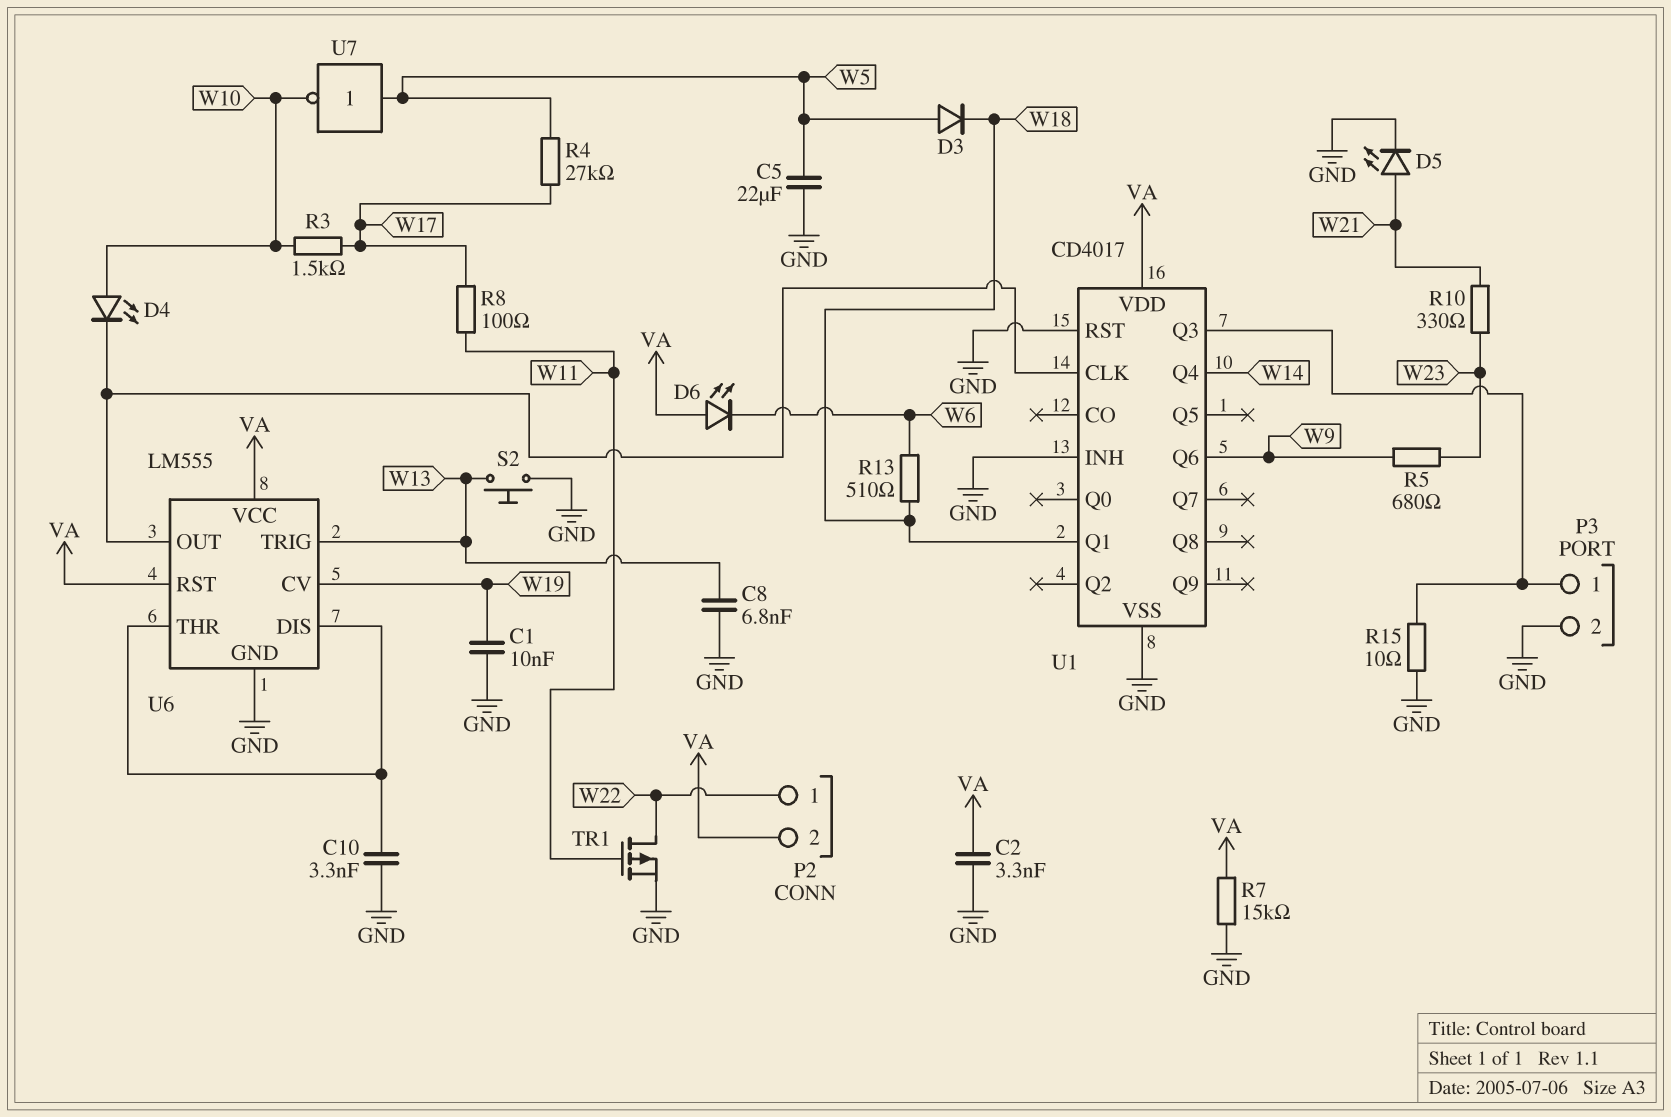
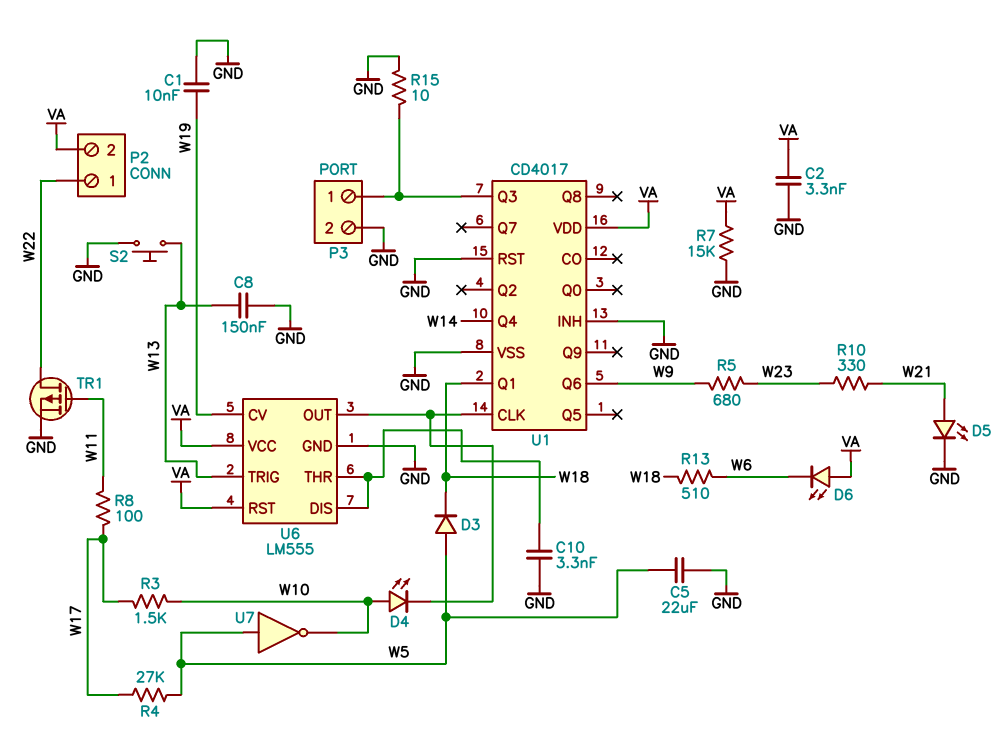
C8: 6.8nF (GND, W13) -> 150nF (GND, W13)

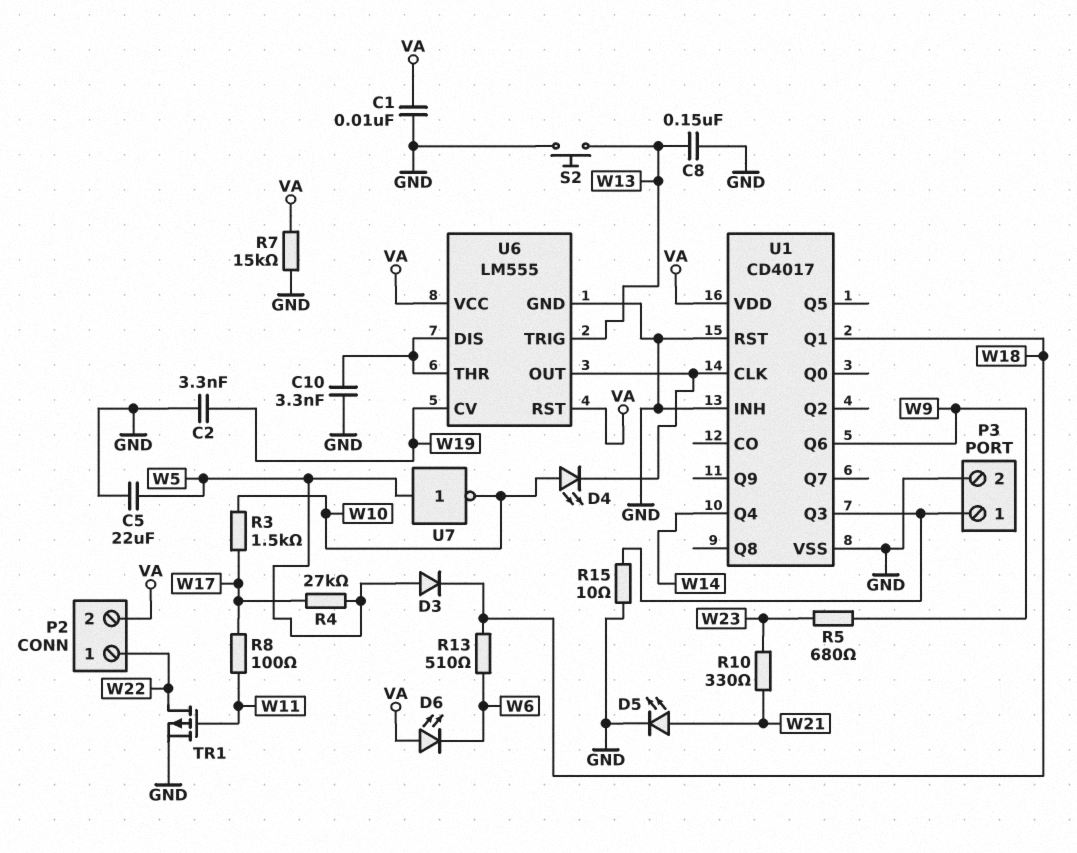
C1: 10nF (GND, W19) -> 10nF (GND, VA)
C2: 3.3nF (GND, VA) -> 3.3nF (GND, W19)

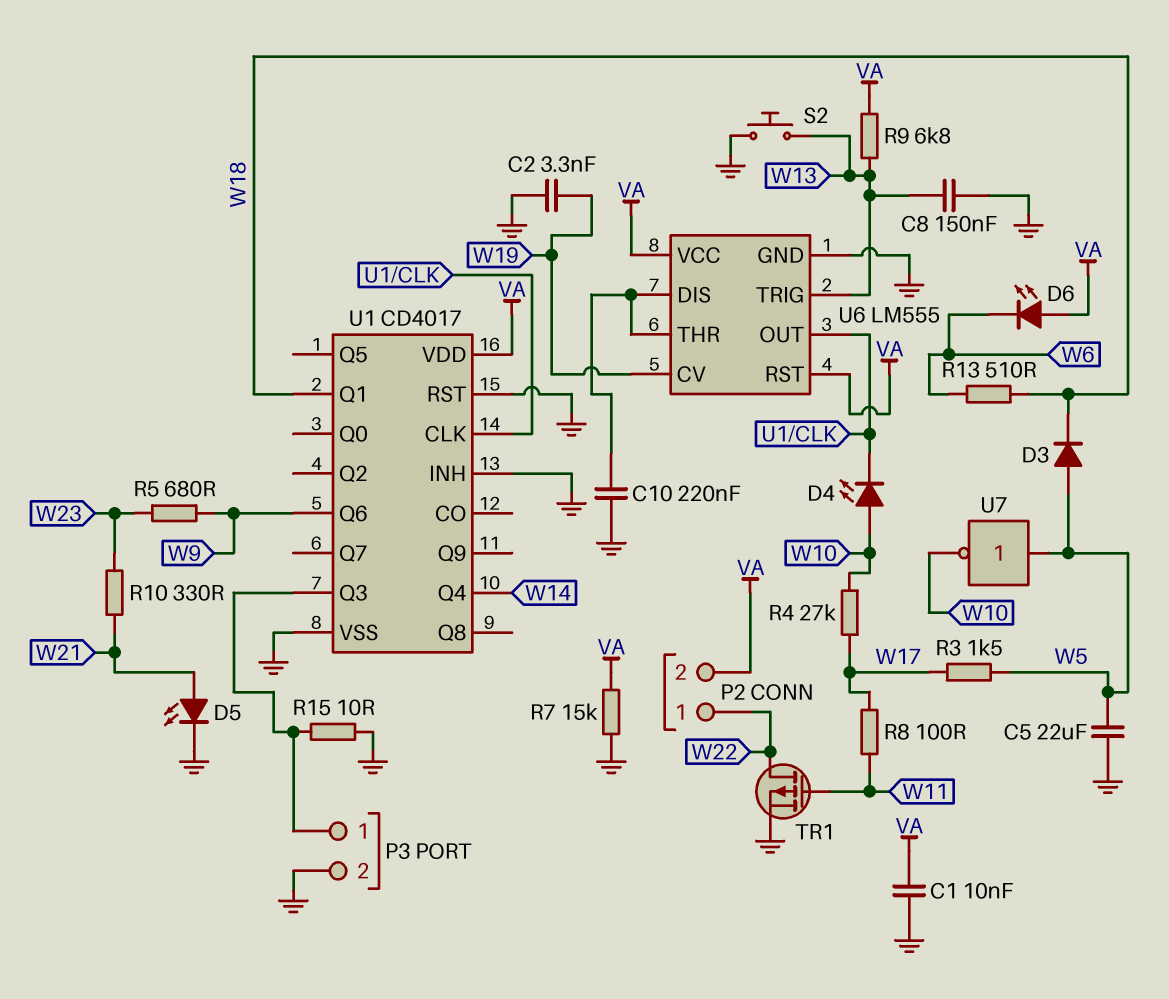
C10: 3.3nF (GND, U6/DIS) -> 220nF (GND, U6/DIS)
R3: 1.5k (W10, W17) -> 1.5k (W5, W17)
R4: 27k (W5, W17) -> 27k (W10, W17)
R9: none -> 6.8k (VA, W13)

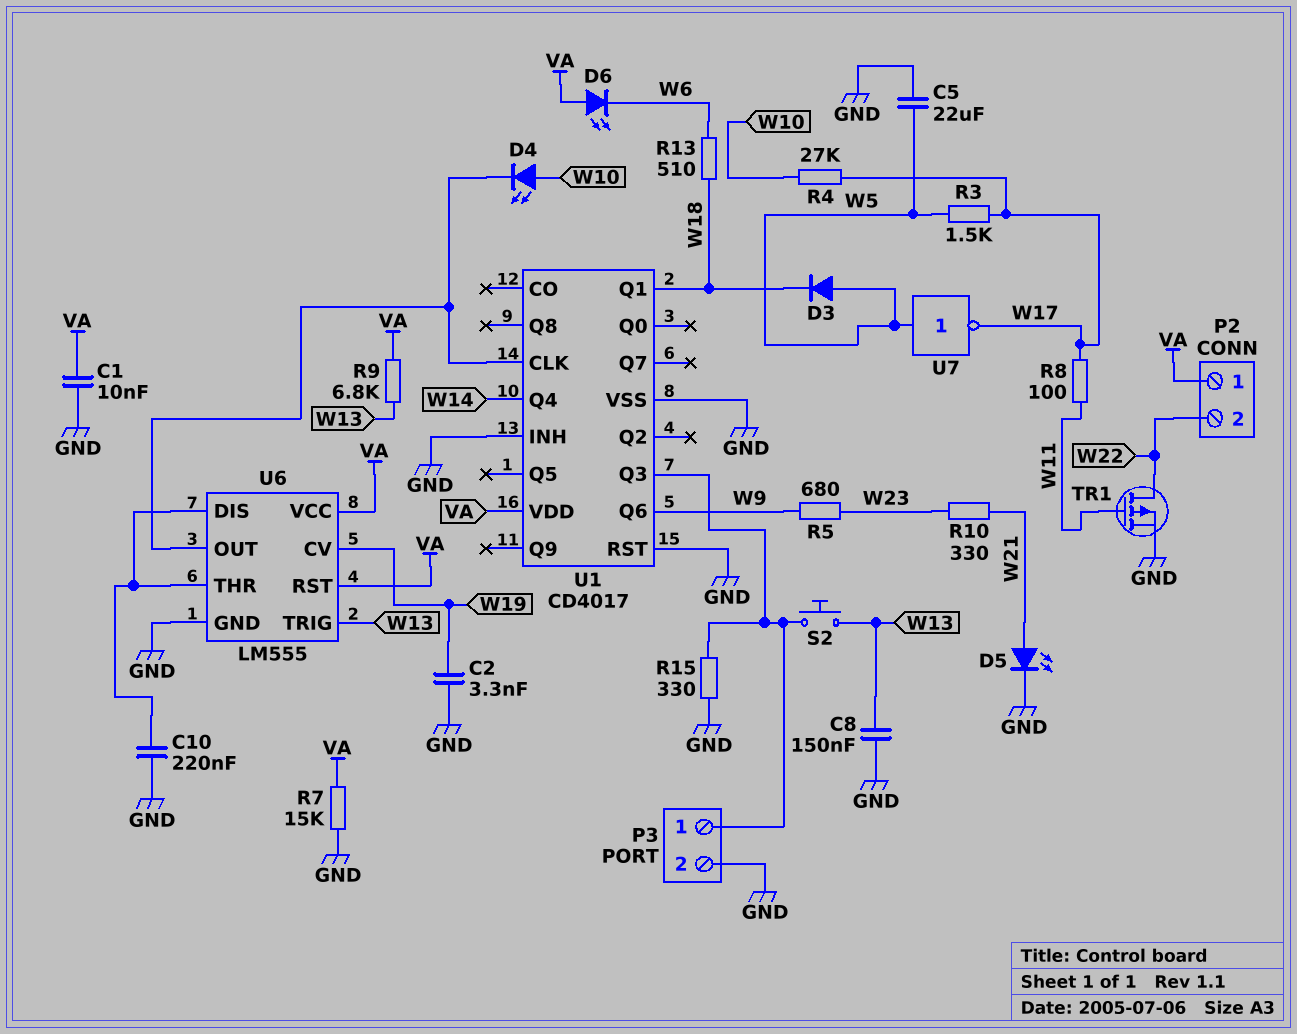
P2 pin 1: W22 -> VA
P2 pin 2: VA -> W22
R15: 10 (GND, P3/1) -> 330 (GND, P3/1)
S2: button (GND, W13) -> button (P3/1, W13)
U7: NOT (in W5, out W10) -> NOT (in W5, out W17)

